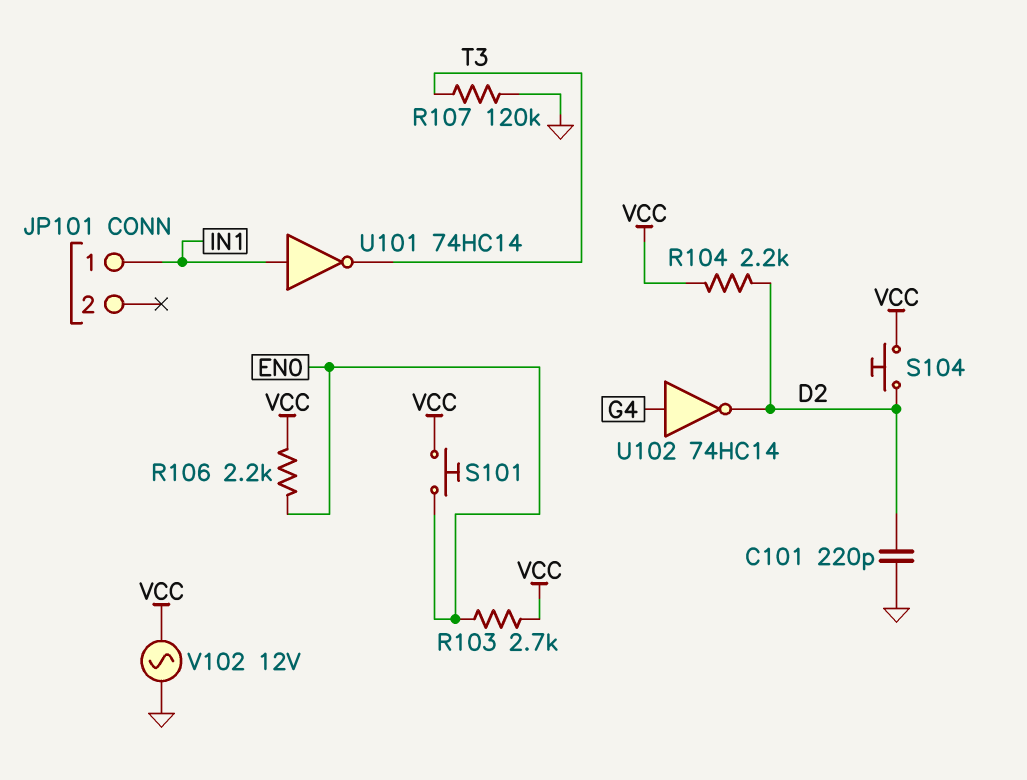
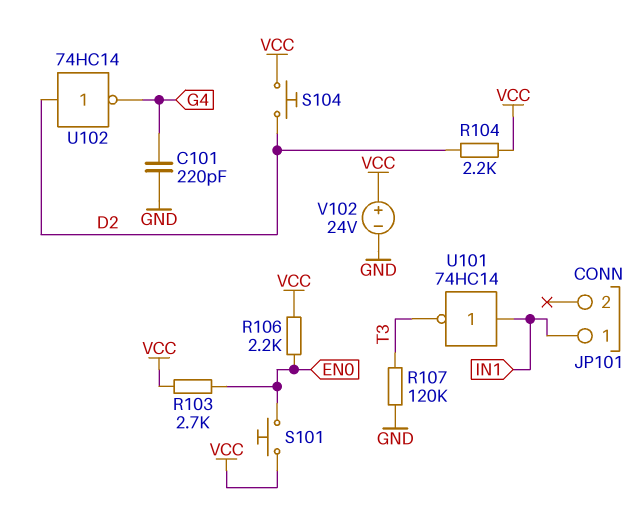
C101: 220pF (D2, GND) -> 220pF (G4, GND)
U102: NOT 74HC14 (in G4, out D2) -> NOT 74HC14 (in D2, out G4)
V102: AC 12V (GND, VCC) -> 24V (plus VCC, minus GND)

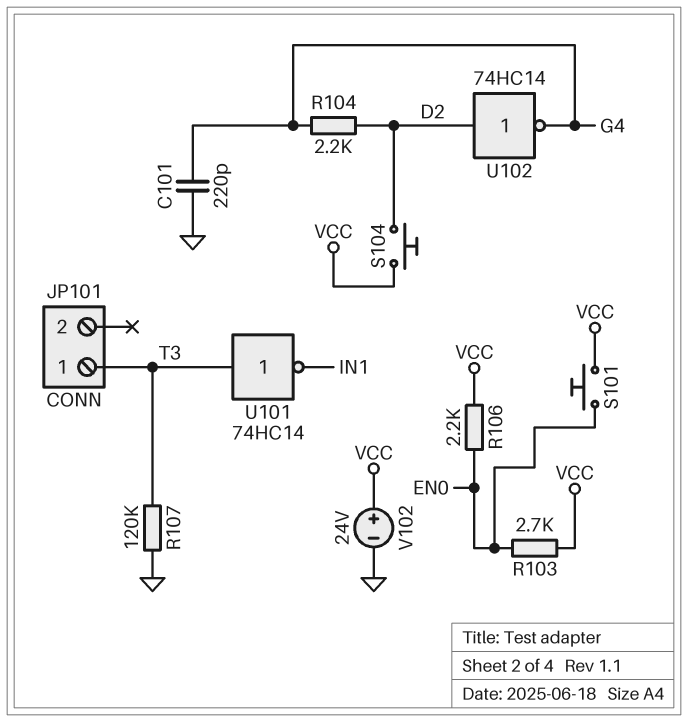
JP101 pin 1: IN1 -> T3
R104: 2.2k (D2, VCC) -> 2.2k (D2, G4)
U101: NOT 74HC14 (in IN1, out T3) -> NOT 74HC14 (in T3, out IN1)

